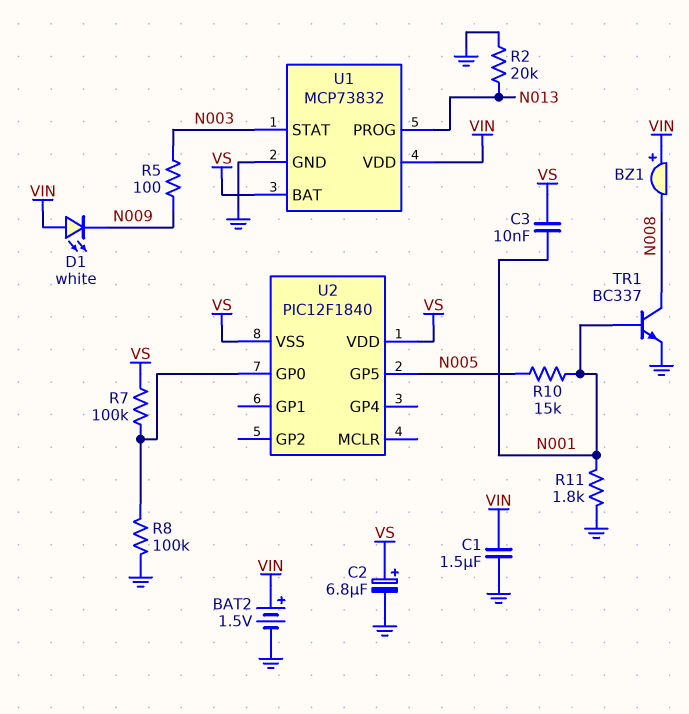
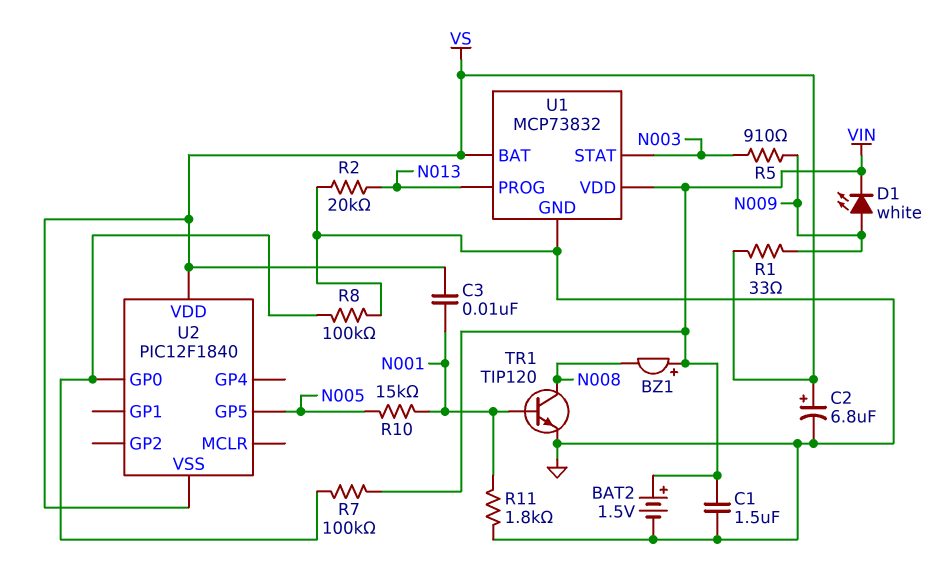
D1: LED white (A VIN, K N009) -> LED white (A N009, K VIN)
R1: none -> 33 (N009, VS)
R5: 100 (N003, N009) -> 910 (N003, N009)
R7: 100k (U2/GP0, VS) -> 100k (U2/GP0, VIN)
TR1: NPN BC337 (B N001, C N008, E GND) -> NPN TIP120 (B N001, C N008, E GND)

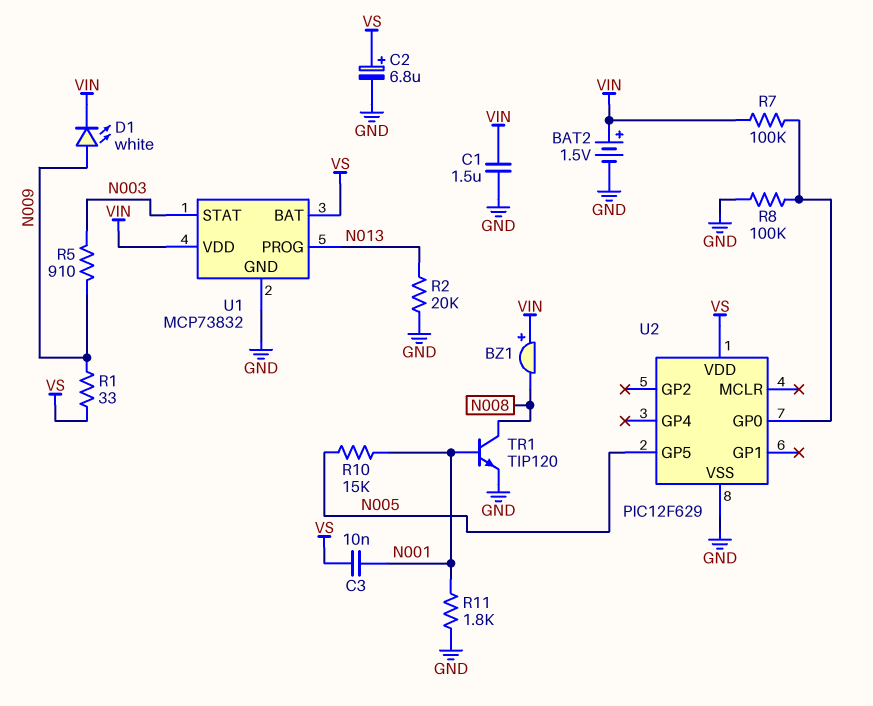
U2: PIC12F1840 -> PIC12F629
U2 pin VSS: VS -> GND

